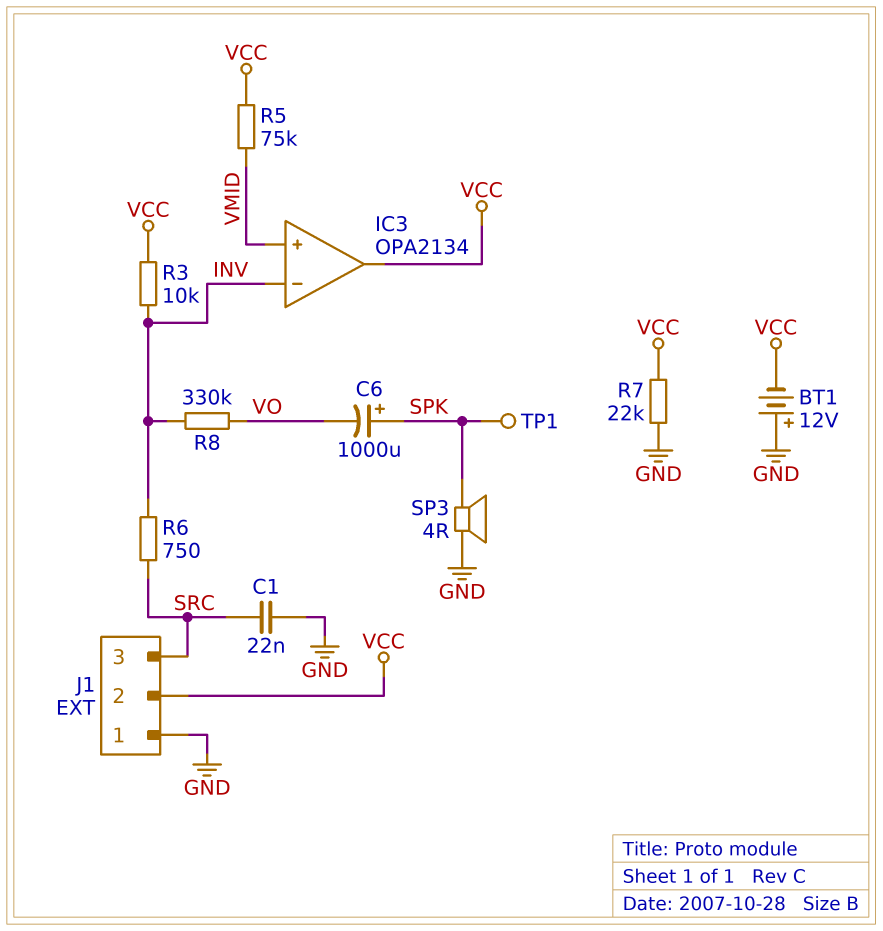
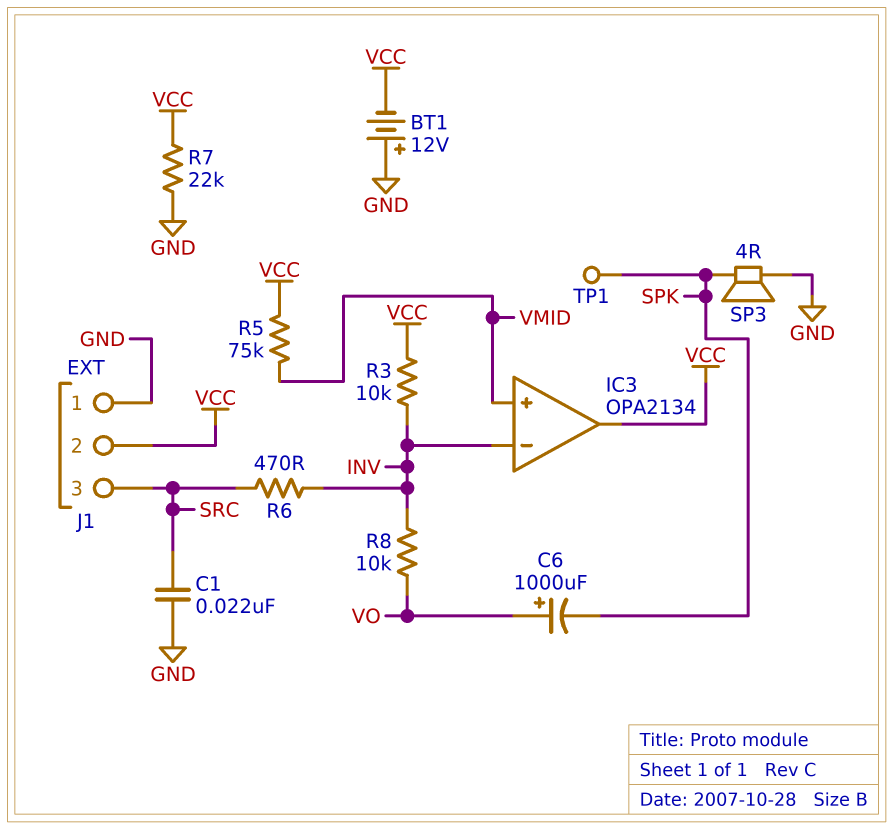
C6: 1000uF (plus SPK, minus VO) -> 1000uF (plus VO, minus SPK)
R6: 750 (INV, SRC) -> 470 (INV, SRC)
R8: 330k (INV, VO) -> 10k (INV, VO)

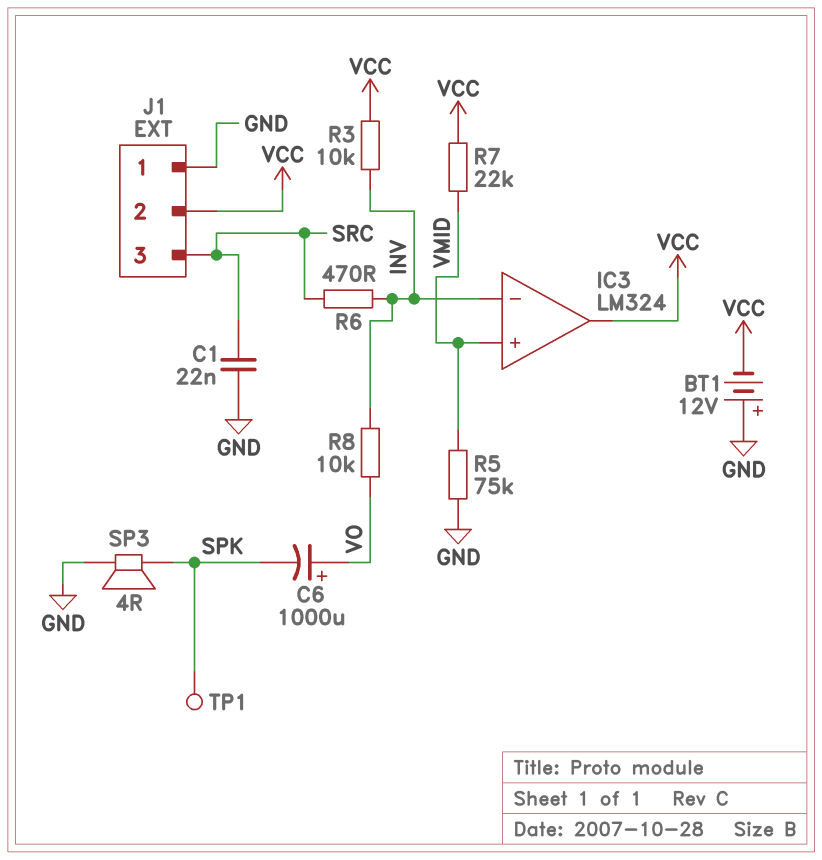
IC3: OPA2134 -> LM324
R5: 75k (VCC, VMID) -> 75k (GND, VMID)
R7: 22k (GND, VCC) -> 22k (VCC, VMID)

